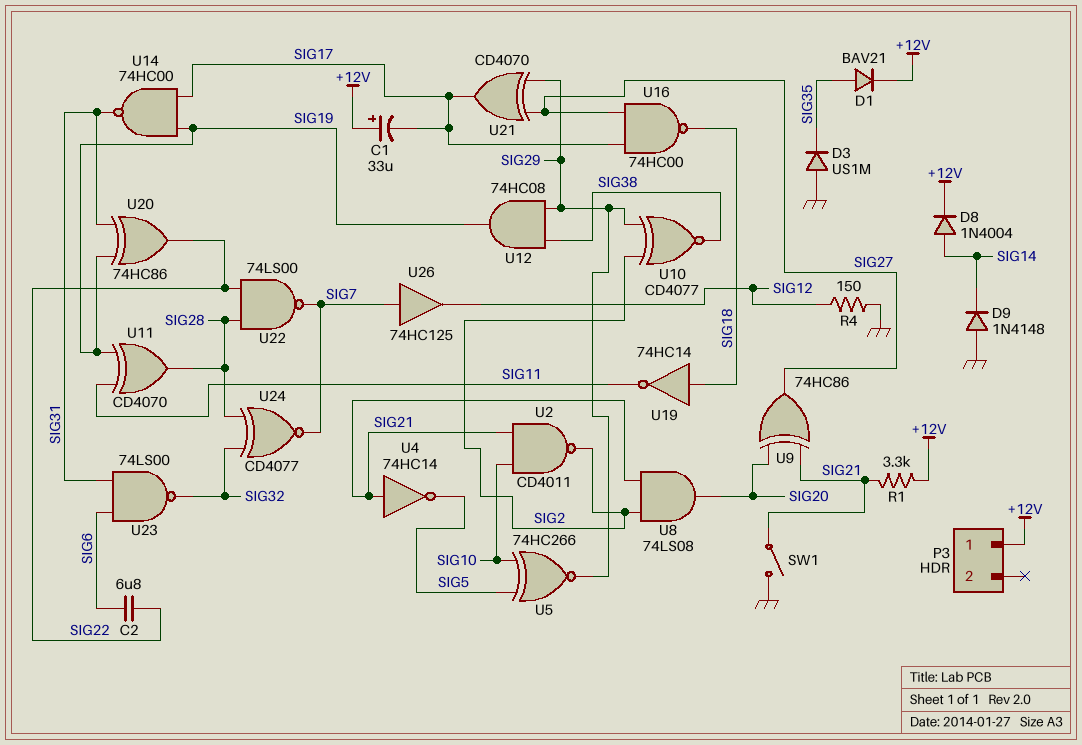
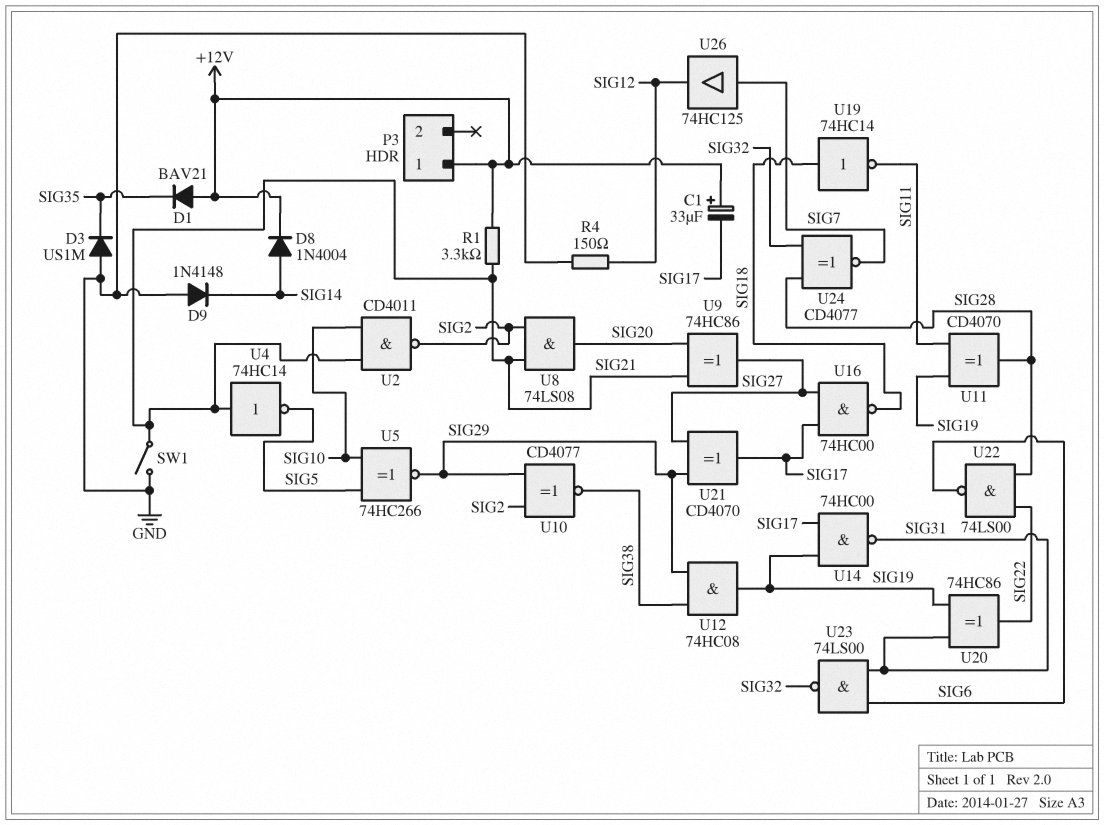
C2: 6.8uF (SIG6, SIG22) -> none
D1: diode BAV21 (A SIG35, K +12V) -> diode BAV21 (A +12V, K SIG35)
U22: NAND 74LS00 (in SIG22, in SIG28, out SIG7) -> NAND 74LS00 (in SIG22, in SIG28, out SIG6)

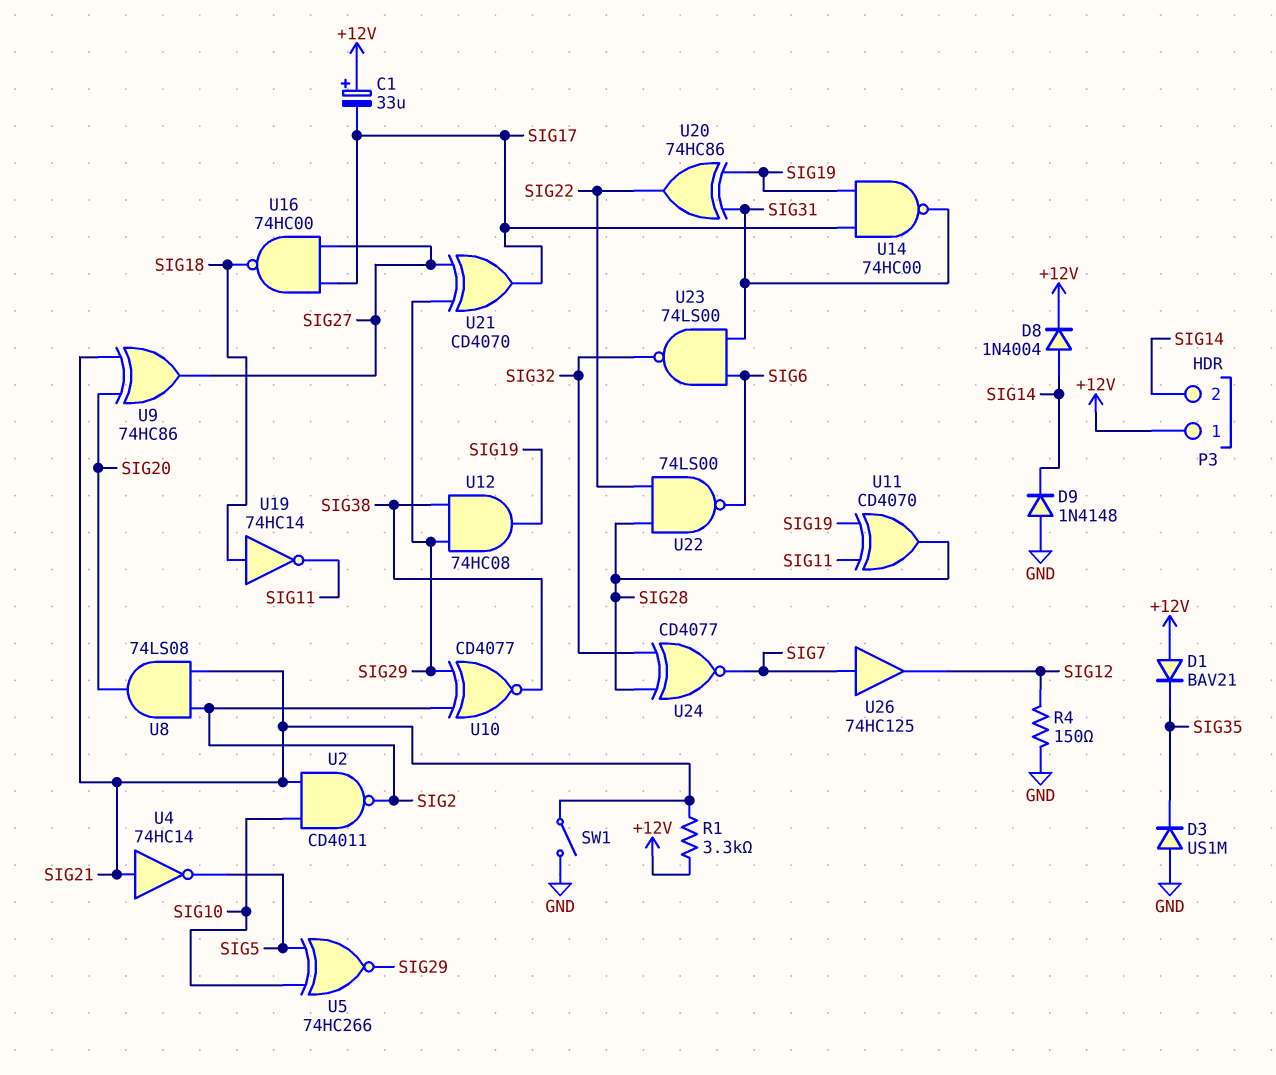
P3 pin 2: none -> SIG14

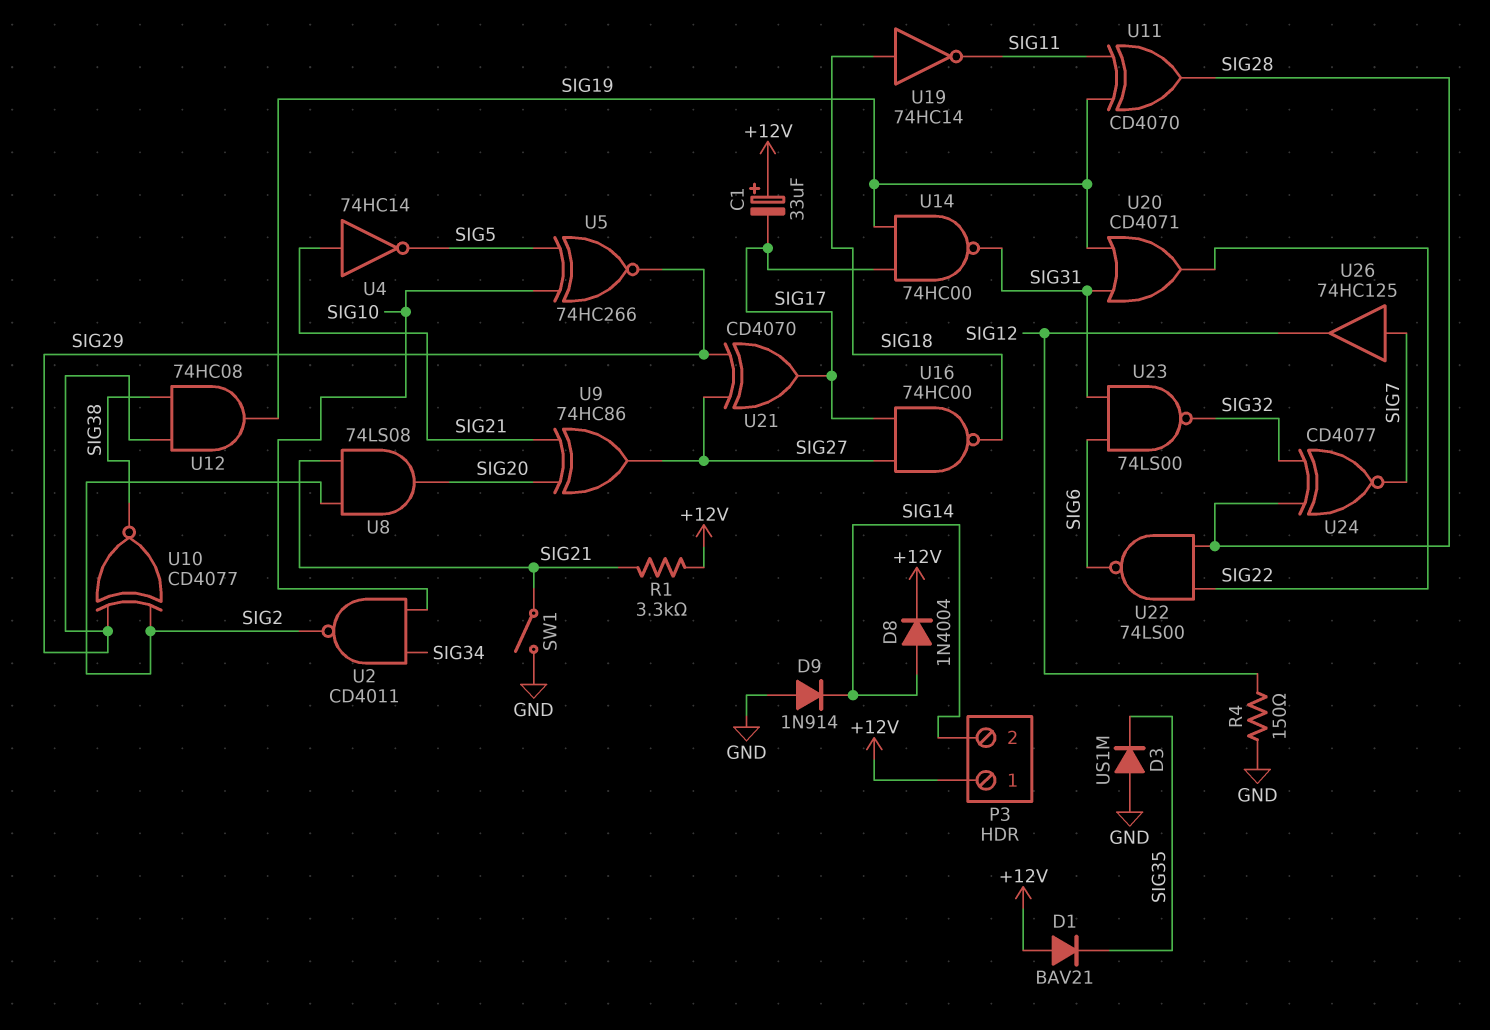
D9: diode 1N4148 (A GND, K SIG14) -> diode 1N914 (A GND, K SIG14)
U2: NAND CD4011 (in SIG10, in SIG21, out SIG2) -> NAND CD4011 (in SIG10, in SIG34, out SIG2)
U20: XOR 74HC86 (in SIG19, in SIG31, out SIG22) -> OR CD4071 (in SIG19, in SIG31, out SIG22)

